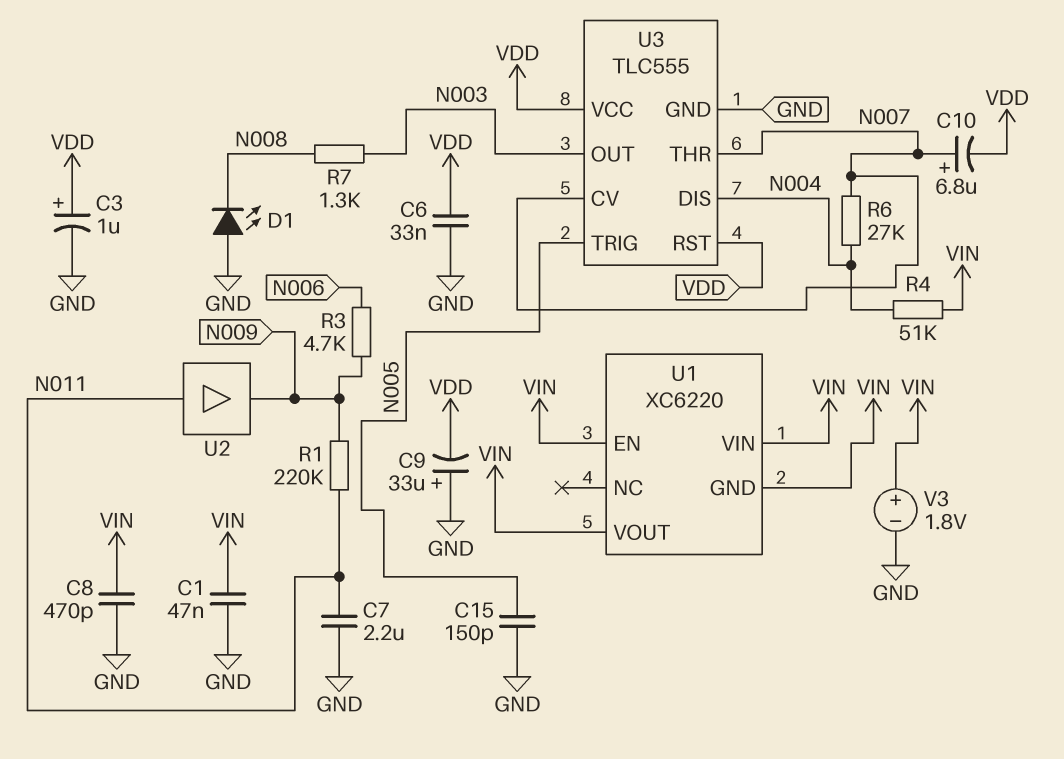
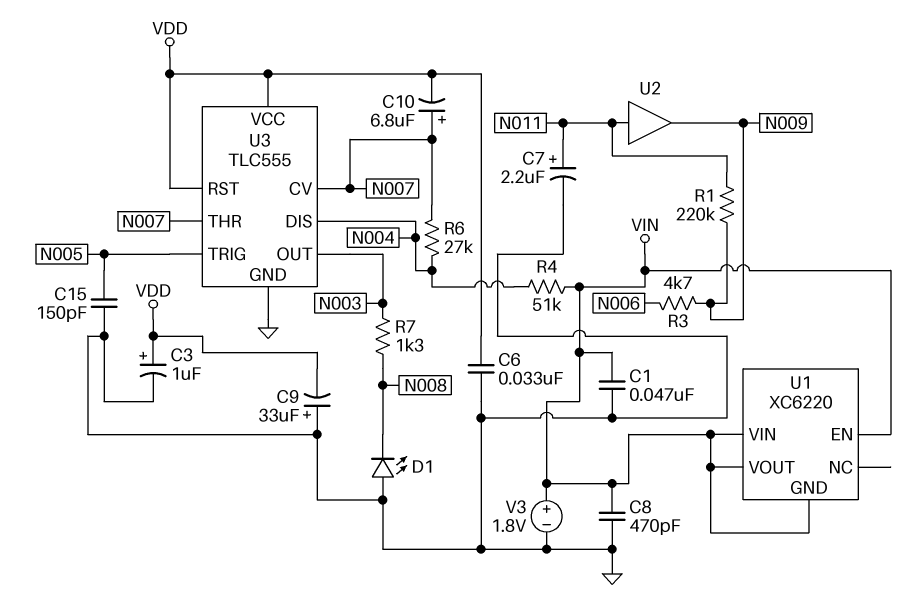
C7: 2.2uF (GND, N011) -> 2.2uF (plus N011, minus GND)

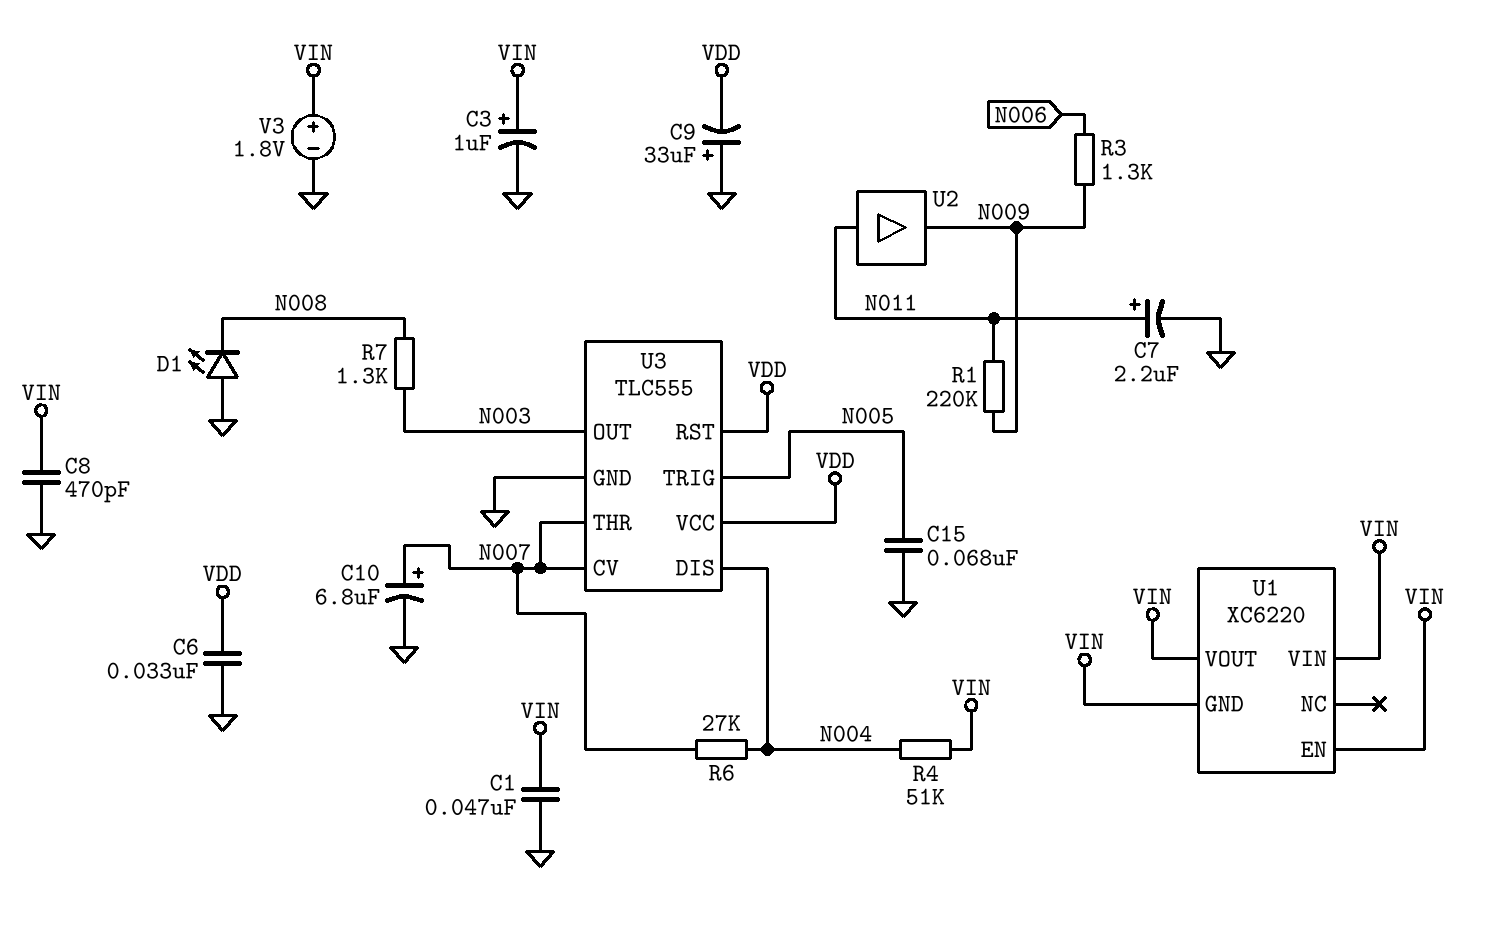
C3: 1uF (plus VDD, minus GND) -> 1uF (plus VIN, minus GND)
C10: 6.8uF (plus N007, minus VDD) -> 6.8uF (plus N007, minus GND)
C15: 150pF (GND, N005) -> 68nF (GND, N005)
R3: 4.7k (N006, N009) -> 1.3k (N006, N009)

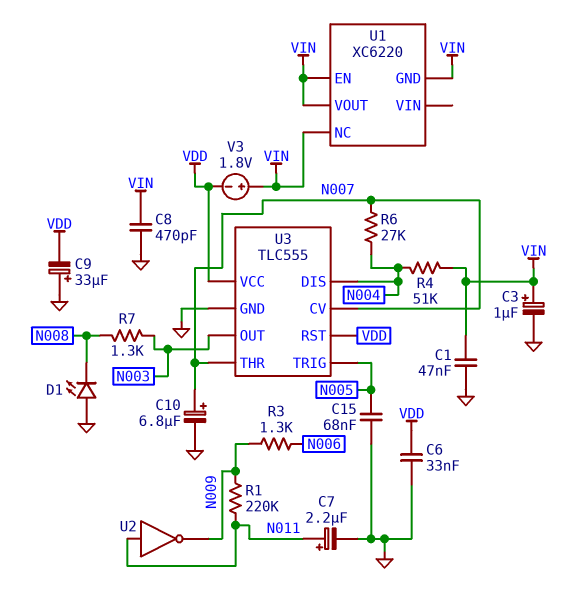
U1 pin NC: none -> VIN
U1 pin VIN: VIN -> none
U2: buffer (in N011, out N009) -> NOT (in N011, out N009)
V3: 1.8V (plus VIN, minus GND) -> 1.8V (plus VIN, minus VDD)

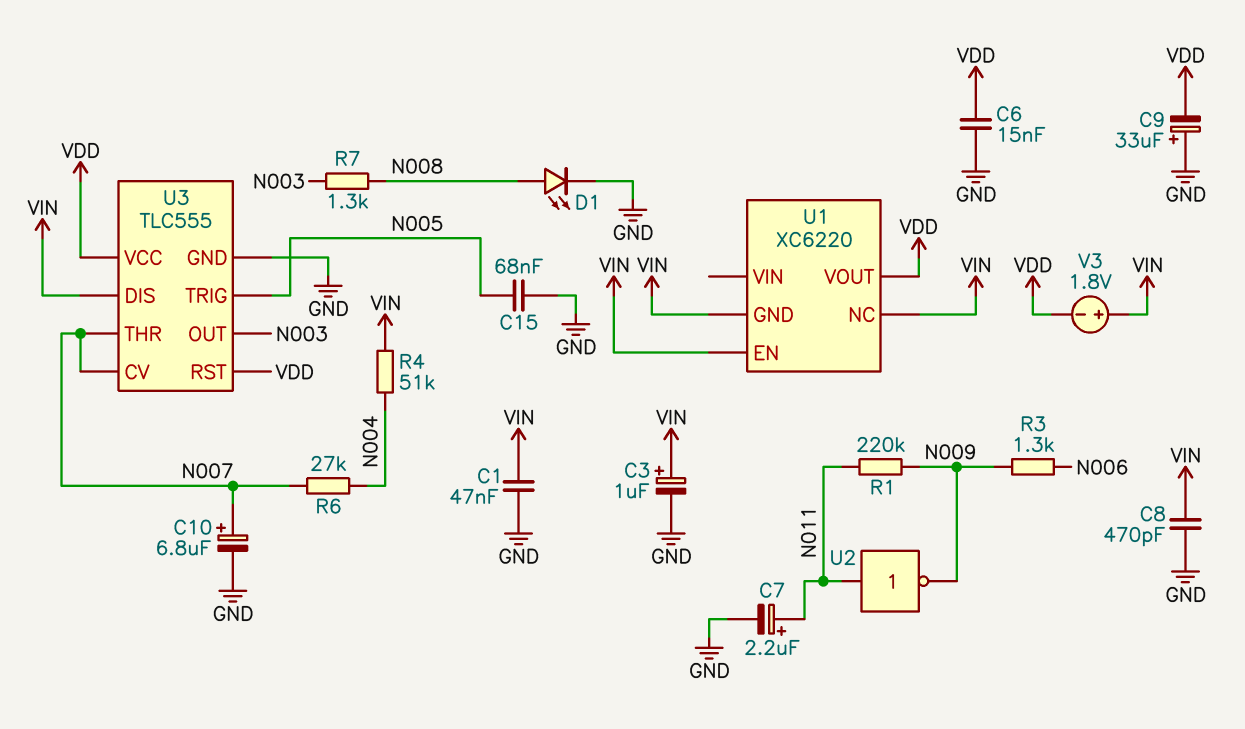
C6: 33nF (GND, VDD) -> 15nF (GND, VDD)
D1: LED (A GND, K N008) -> LED (A N008, K GND)
U1 pin VOUT: VIN -> VDD
U3 pin DIS: N004 -> VIN

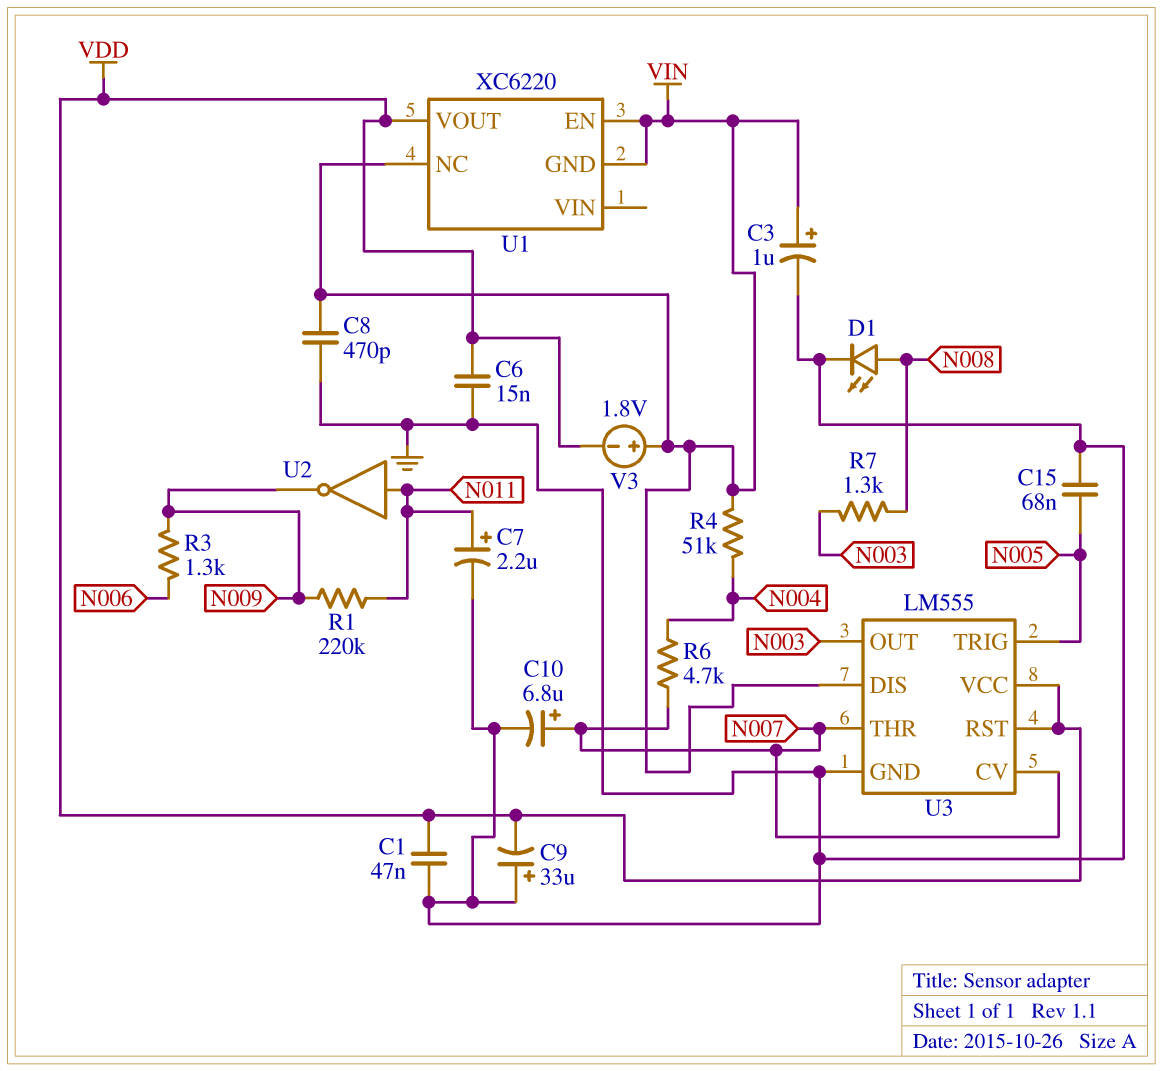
C1: 47nF (GND, VIN) -> 47nF (GND, VDD)
R6: 27k (N004, N007) -> 4.7k (N004, N007)
U3: TLC555 -> LM555

